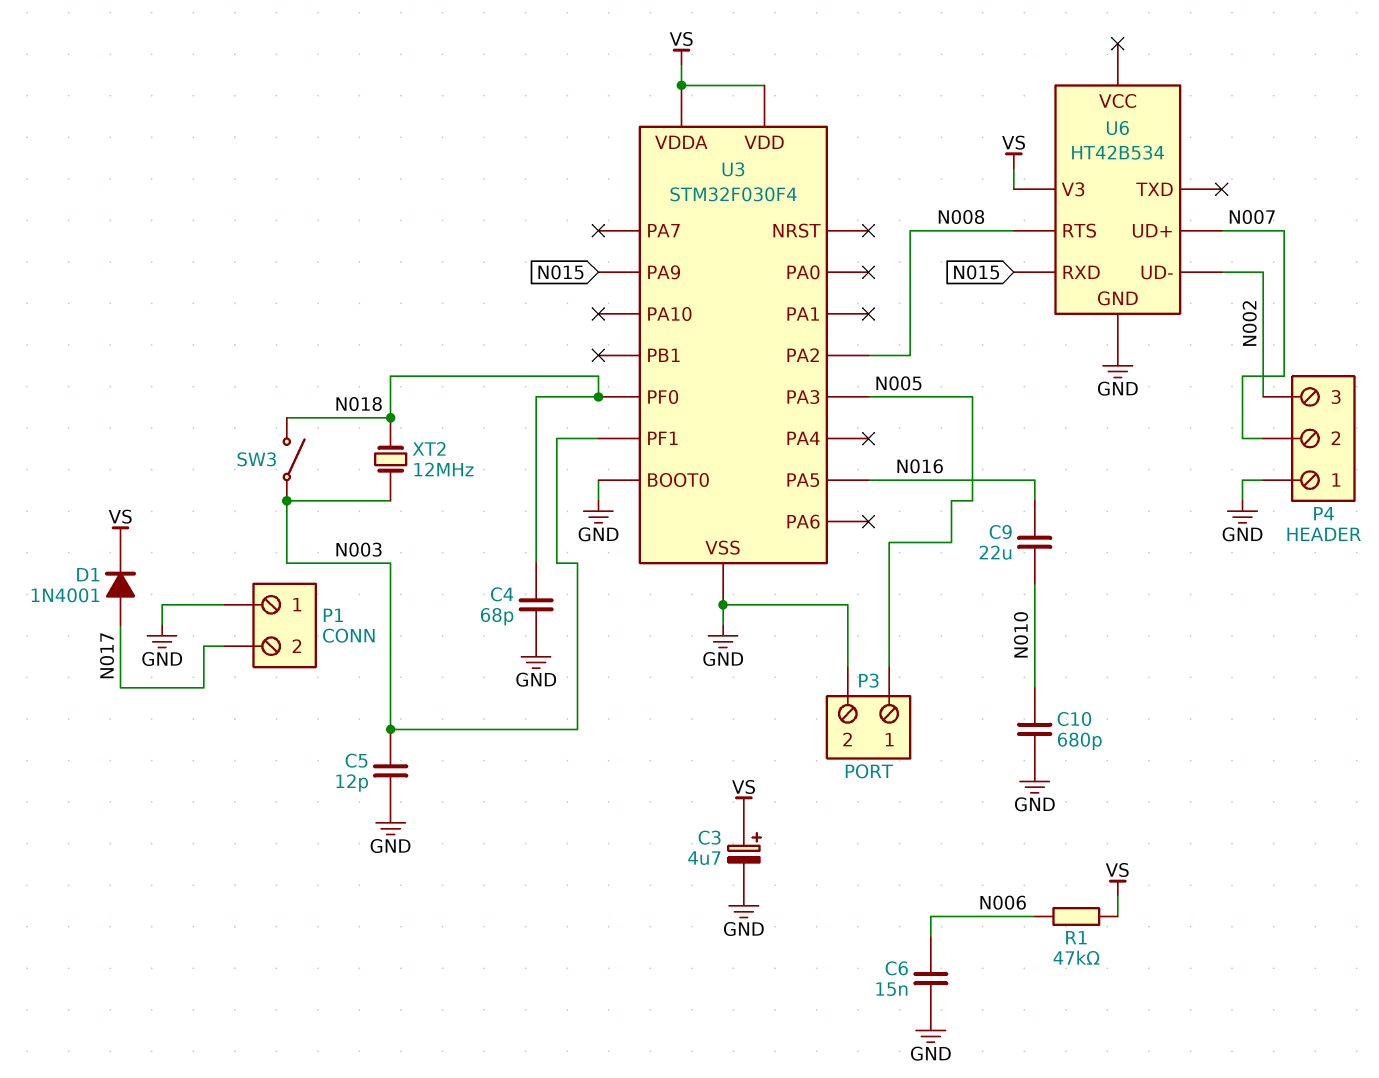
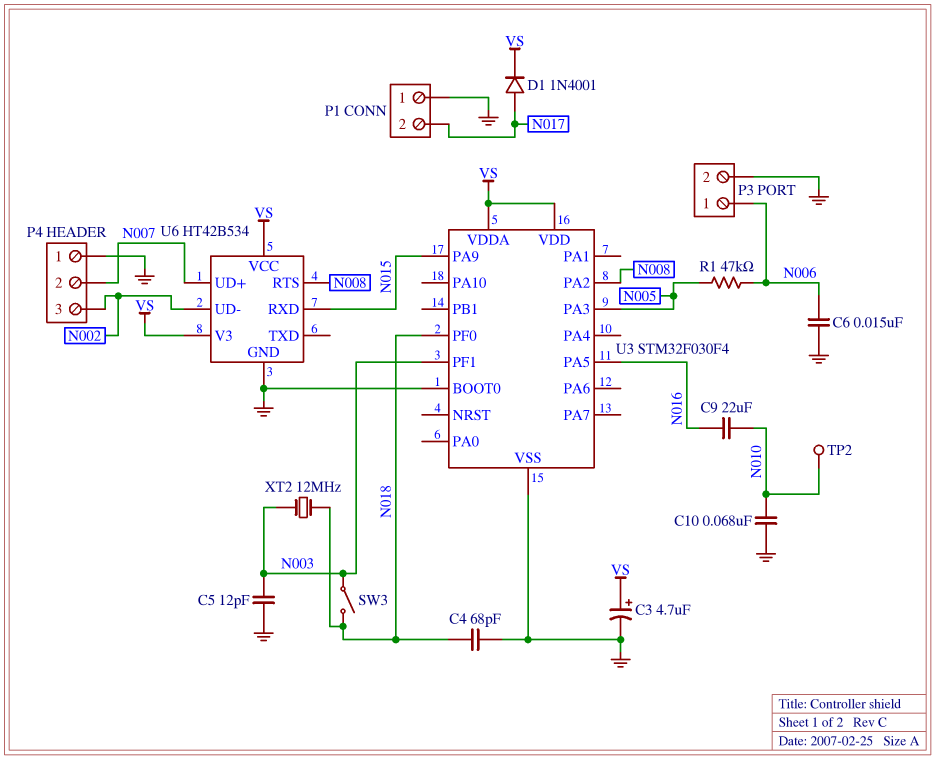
C10: 680pF (GND, N010) -> 68nF (GND, N010)
P3 pin 1: N005 -> N006
R1: 47k (N006, VS) -> 47k (N005, N006)
TP2: none -> test point (N010)
U6 pin VCC: none -> VS

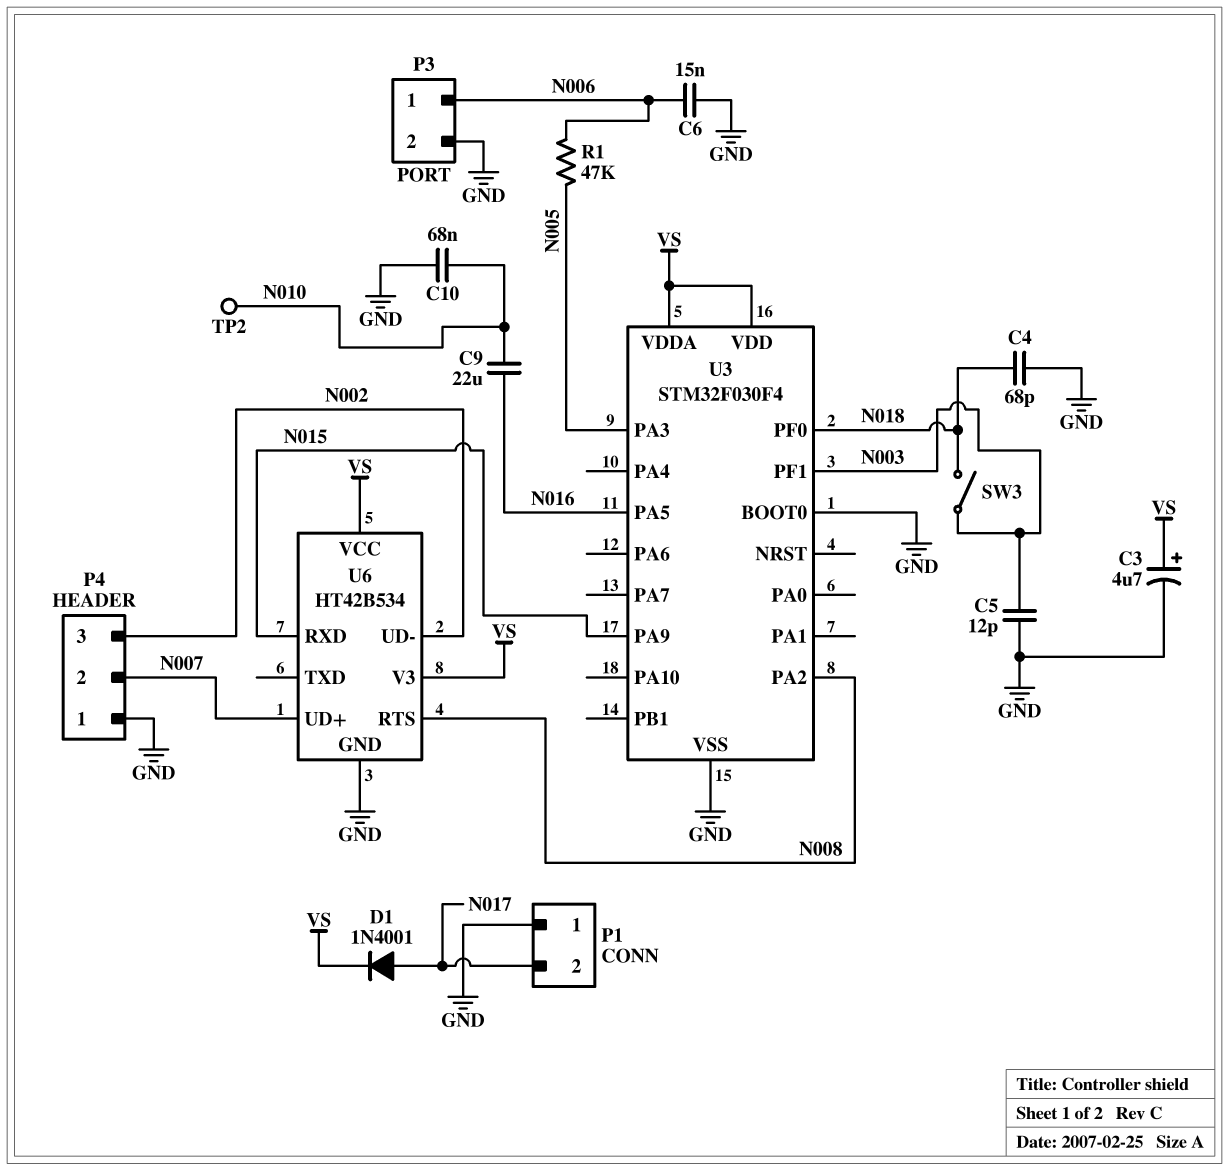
XT2: 12MHz (N003, N018) -> none

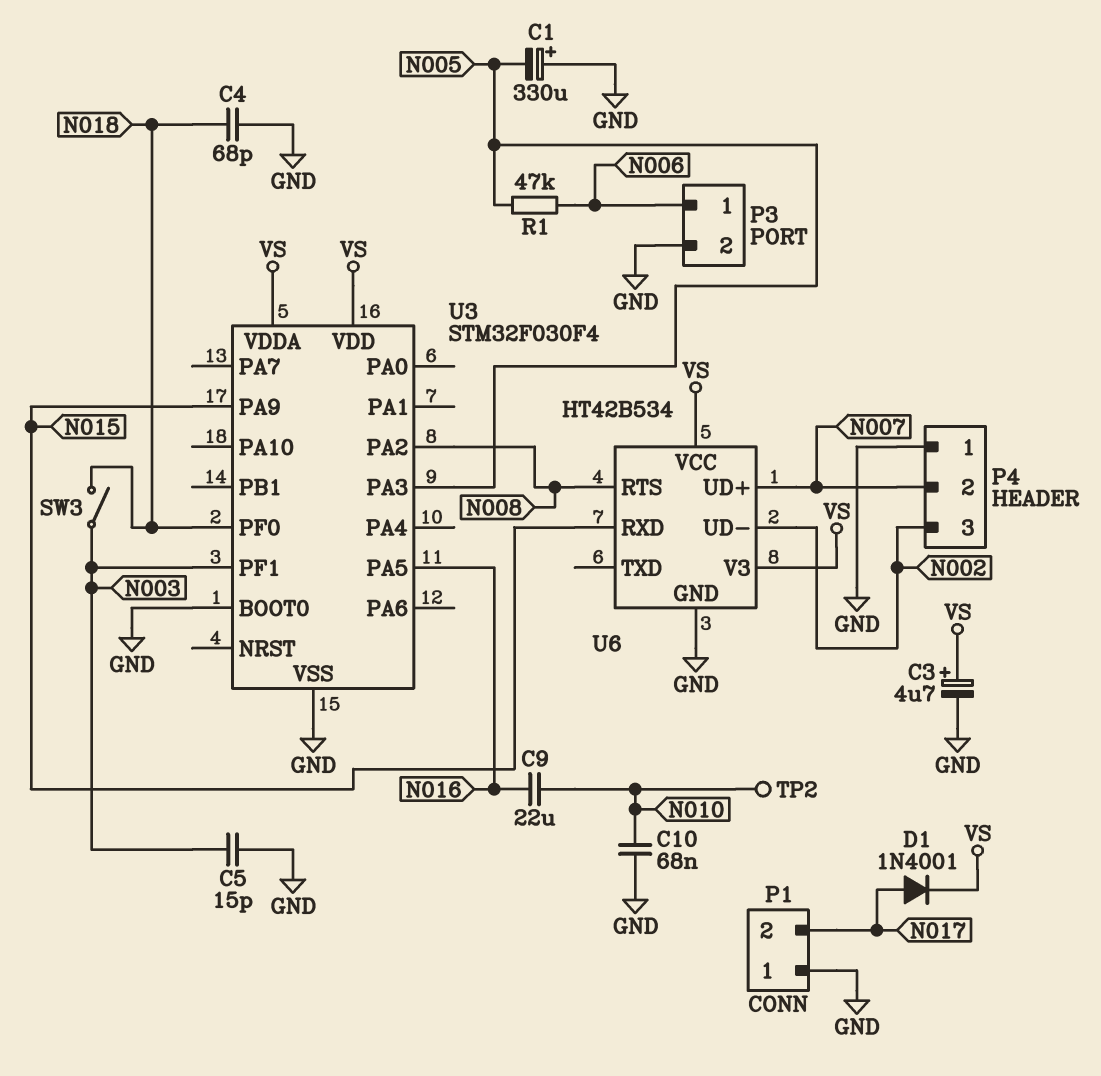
C1: none -> 330uF (plus GND, minus N005)
C5: 12pF (GND, N003) -> 15pF (GND, N003)
C6: 15nF (GND, N006) -> none

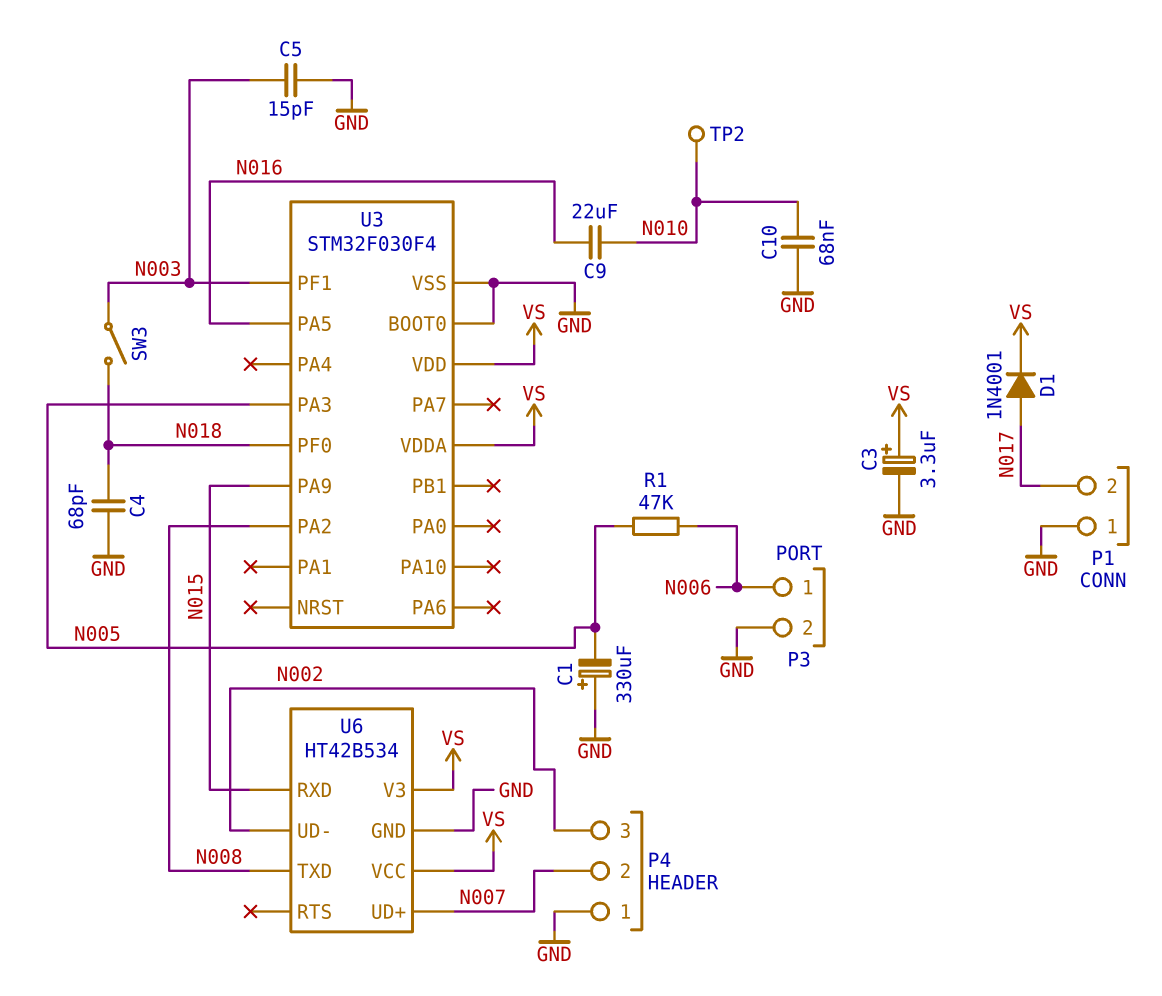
C3: 4.7uF (plus VS, minus GND) -> 3.3uF (plus VS, minus GND)
U6 pin RTS: N008 -> none
U6 pin TXD: none -> N008

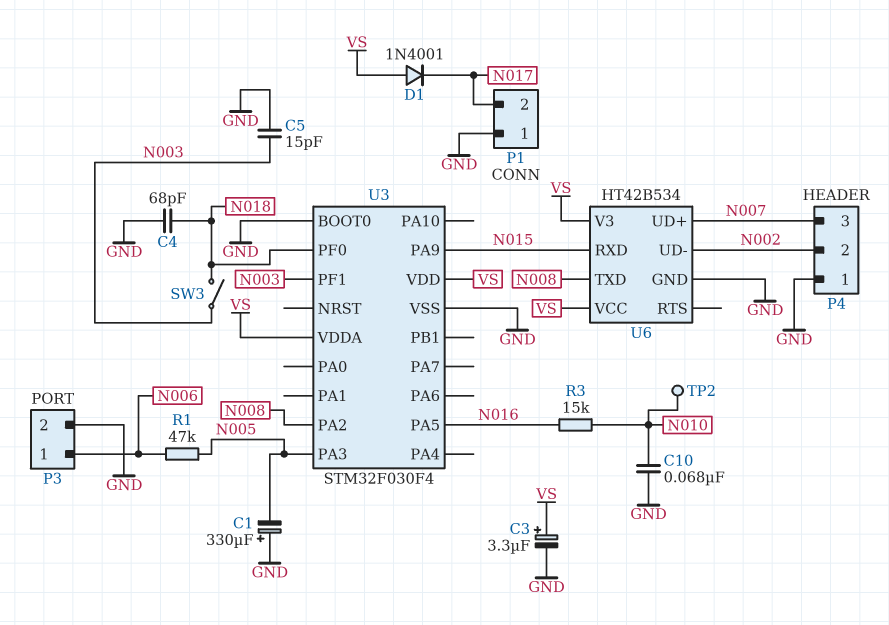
C9: 22uF (N010, N016) -> none
D1: diode 1N4001 (A N017, K VS) -> diode 1N4001 (A VS, K N017)
P4 pin 2: N007 -> N002
P4 pin 3: N002 -> N007
R3: none -> 15k (N010, N016)

